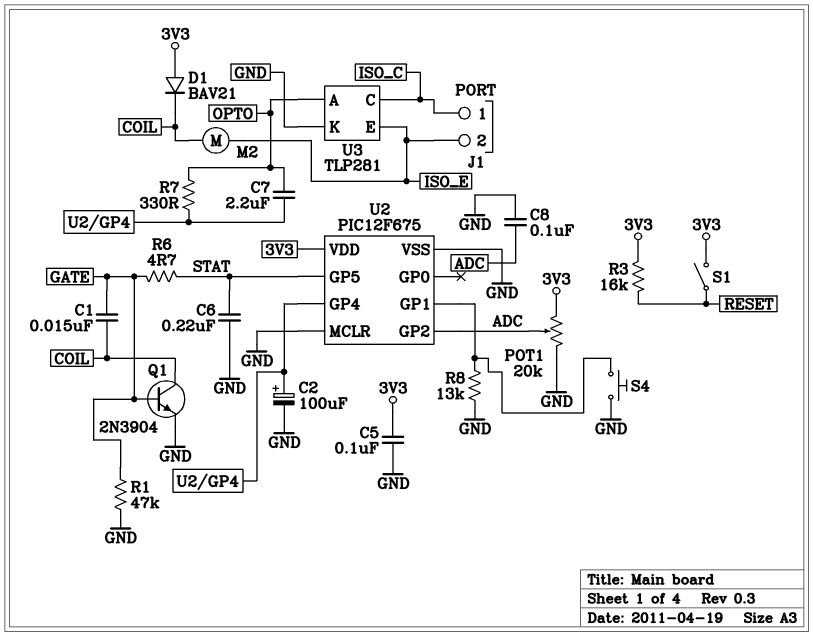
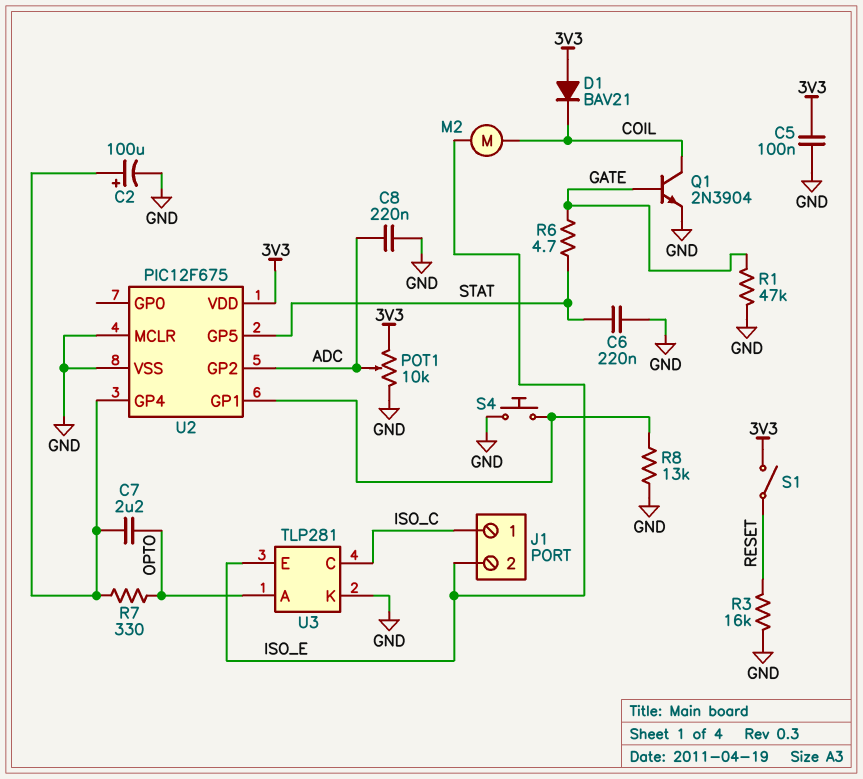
C1: 15nF (COIL, GATE) -> none
C8: 100nF (ADC, GND) -> 220nF (ADC, GND)
POT1: 20k (3V3, GND, wiper ADC) -> 10k (3V3, GND, wiper ADC)
R3: 16k (3V3, RESET) -> 16k (GND, RESET)

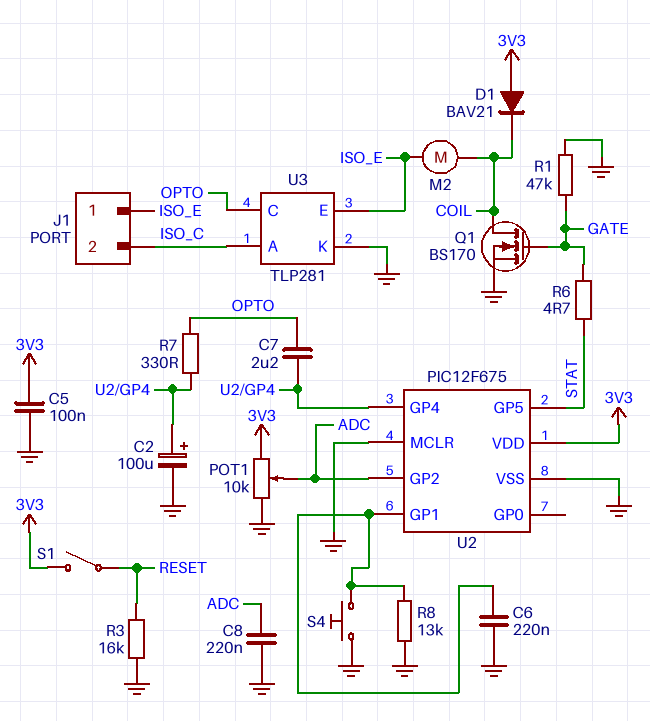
C6: 220nF (GND, STAT) -> 220nF (GND, U2/GP1)
J1 pin 1: ISO_C -> ISO_E
J1 pin 2: ISO_E -> ISO_C
Q1: NPN 2N3904 (B GATE, C COIL, E GND) -> NMOS BS170 (G GATE, D COIL, S GND)
U3 pin A: OPTO -> ISO_C
U3 pin C: ISO_C -> OPTO

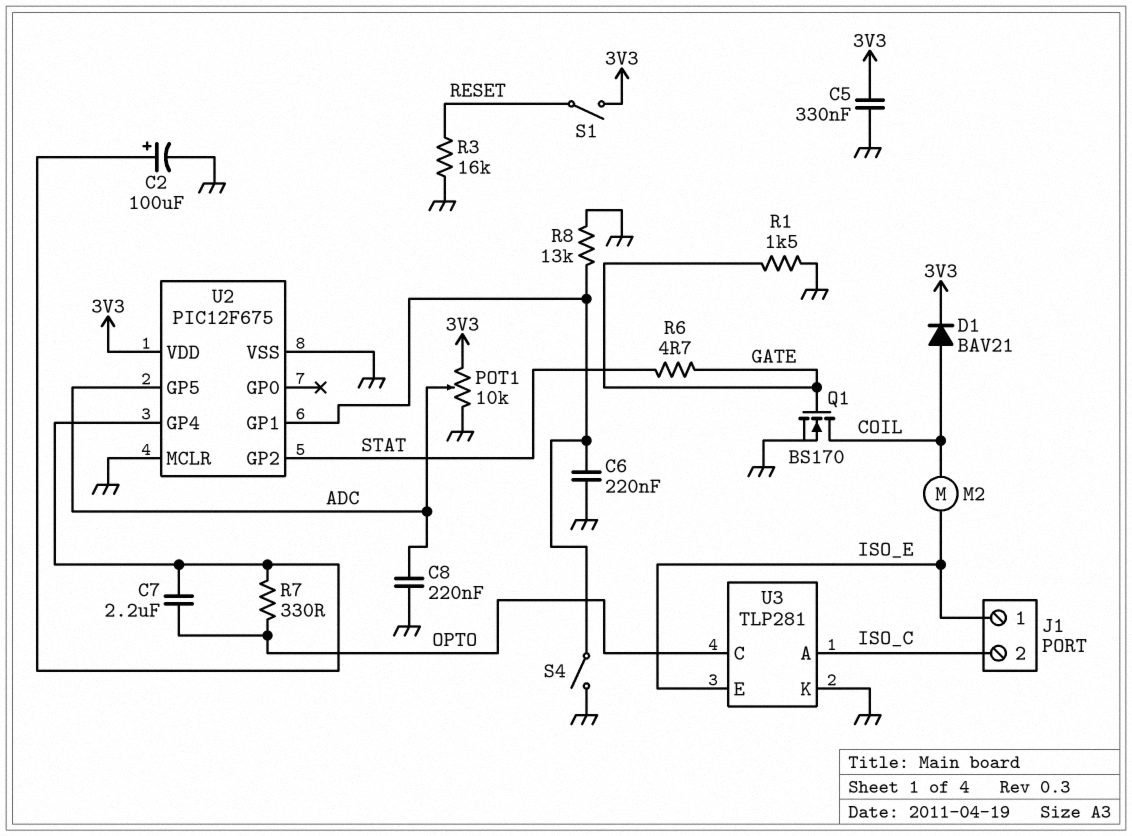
C5: 100nF (3V3, GND) -> 330nF (3V3, GND)
D1: diode BAV21 (A 3V3, K COIL) -> diode BAV21 (A COIL, K 3V3)
R1: 47k (GATE, GND) -> 1.5k (GATE, GND)
S4: button (GND, U2/GP1) -> switch (GND, U2/GP1)
U2 pin GP2: ADC -> STAT
U2 pin GP5: STAT -> ADC

